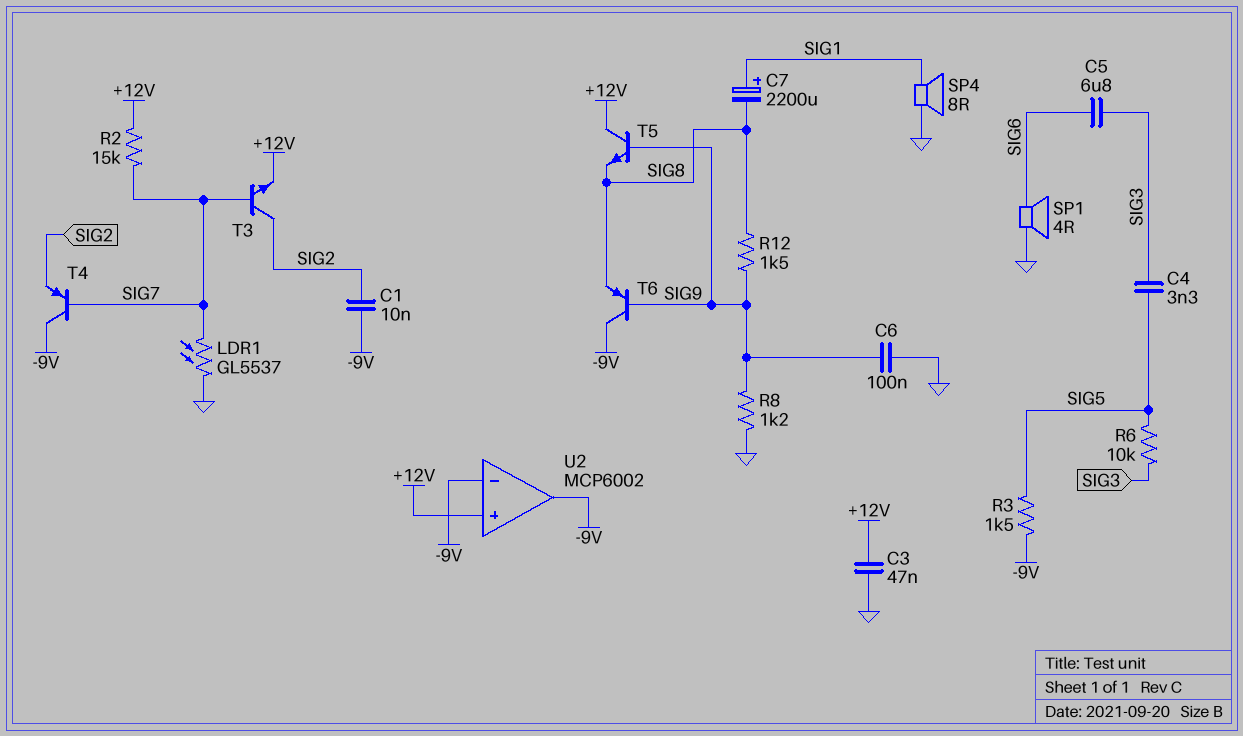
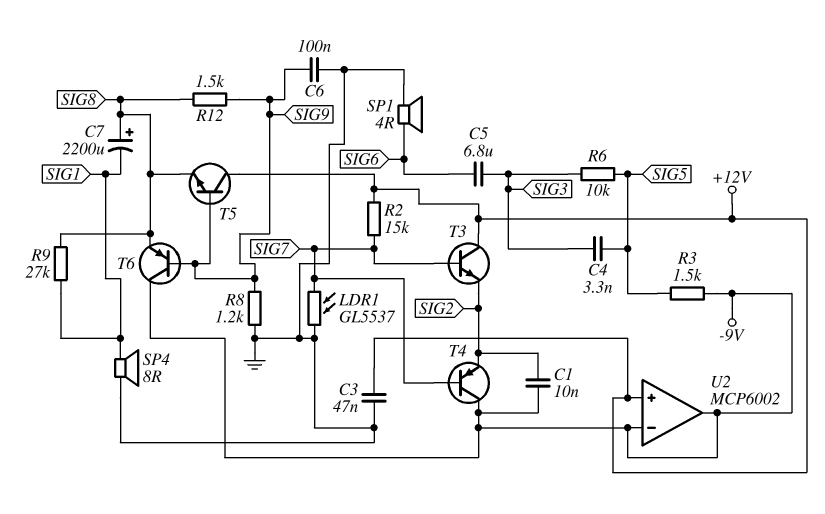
C7: 2200uF (plus SIG1, minus SIG8) -> 2200uF (plus SIG8, minus SIG1)
R9: none -> 27k (SIG1, SIG8)
T3: NPN (B SIG7, C SIG2, E +12V) -> NPN (B SIG7, C +12V, E SIG2)

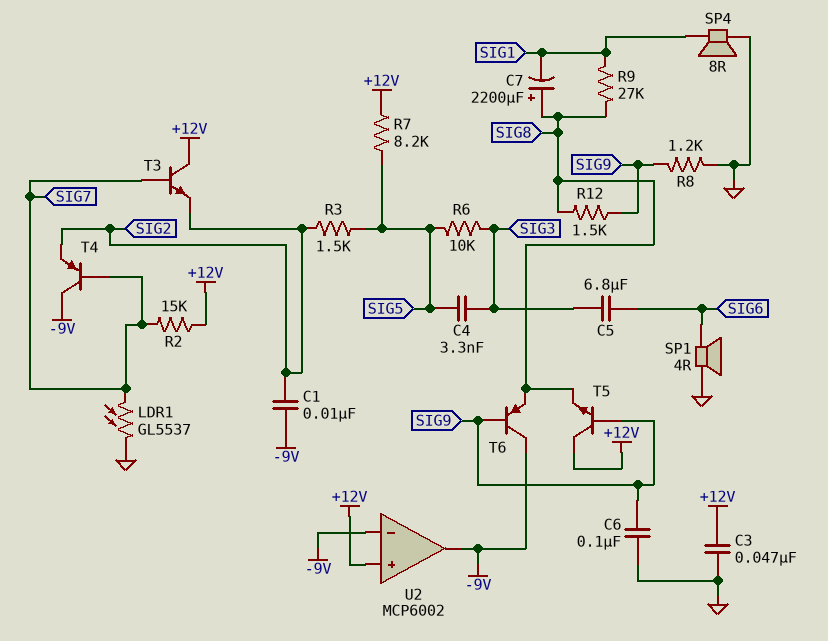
R3: 1.5k (-9V, SIG5) -> 1.5k (SIG2, SIG5)
R7: none -> 8.2k (+12V, SIG5)

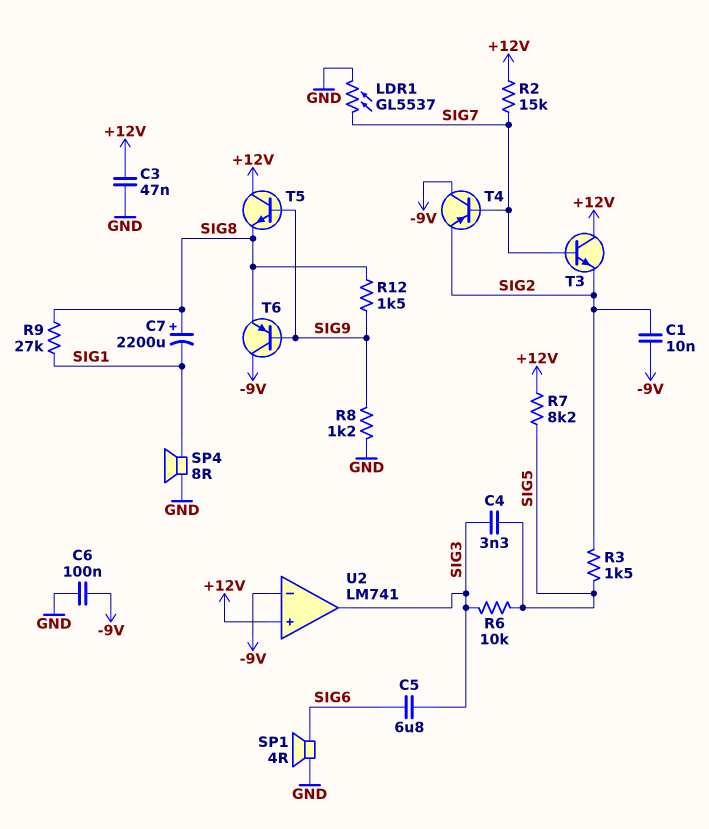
C6: 100nF (GND, SIG9) -> 100nF (-9V, GND)
U2: MCP6002 -> LM741
U2 pin out: -9V -> SIG3

